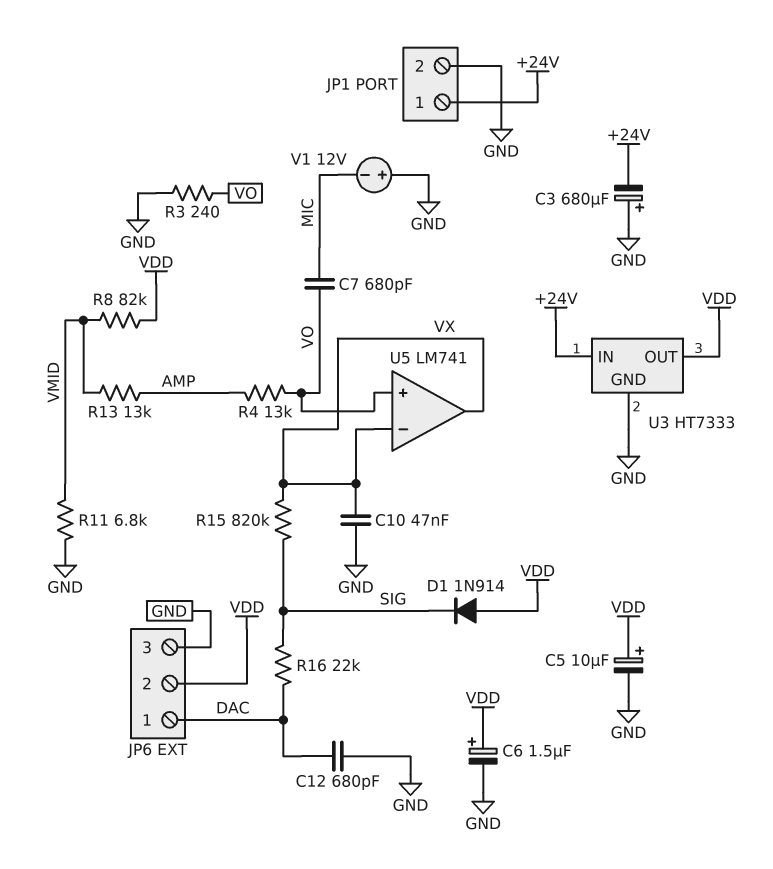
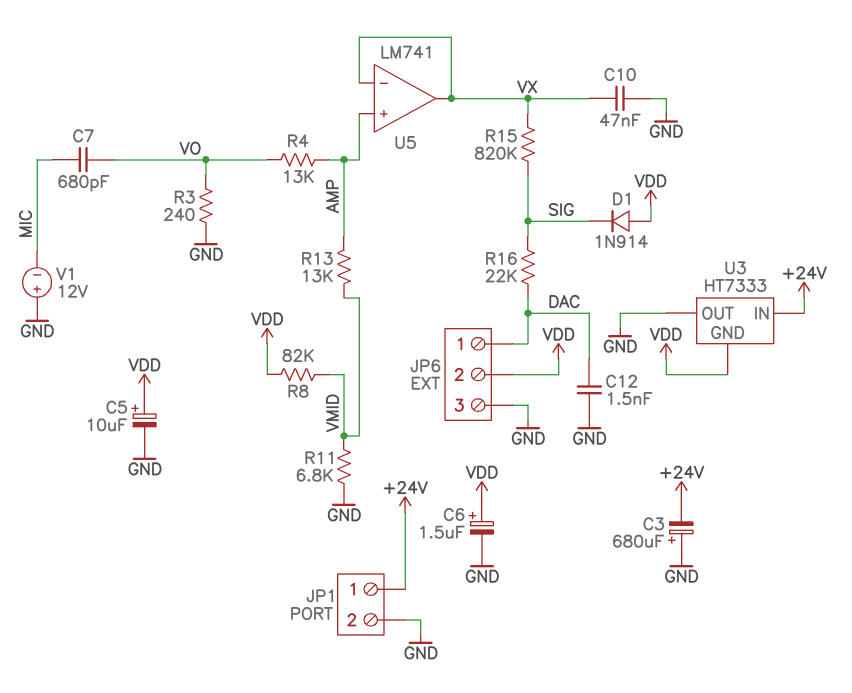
C12: 680pF (DAC, GND) -> 1.5nF (DAC, GND)
U3 pin GND: GND -> VDD
U3 pin OUT: VDD -> GND
U5 pin in+: VO -> AMP

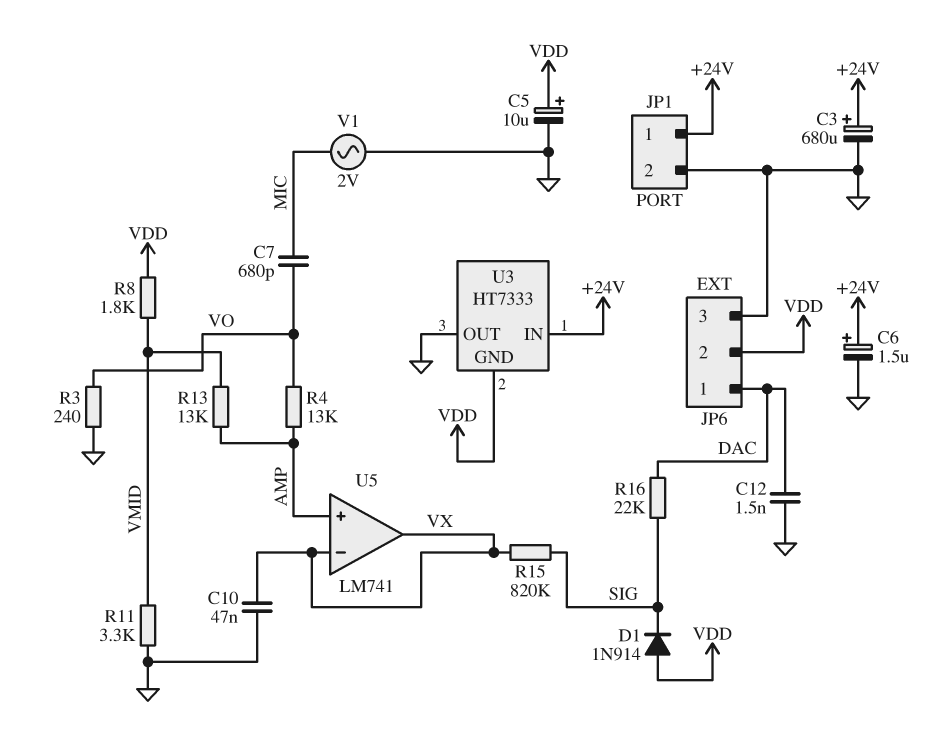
C3: 680uF (plus GND, minus +24V) -> 680uF (plus +24V, minus GND)
C6: 1.5uF (plus VDD, minus GND) -> 1.5uF (plus +24V, minus GND)
R8: 82k (VDD, VMID) -> 1.8k (VDD, VMID)
R11: 6.8k (GND, VMID) -> 3.3k (GND, VMID)
V1: 12V (plus GND, minus MIC) -> AC 2V (GND, MIC)

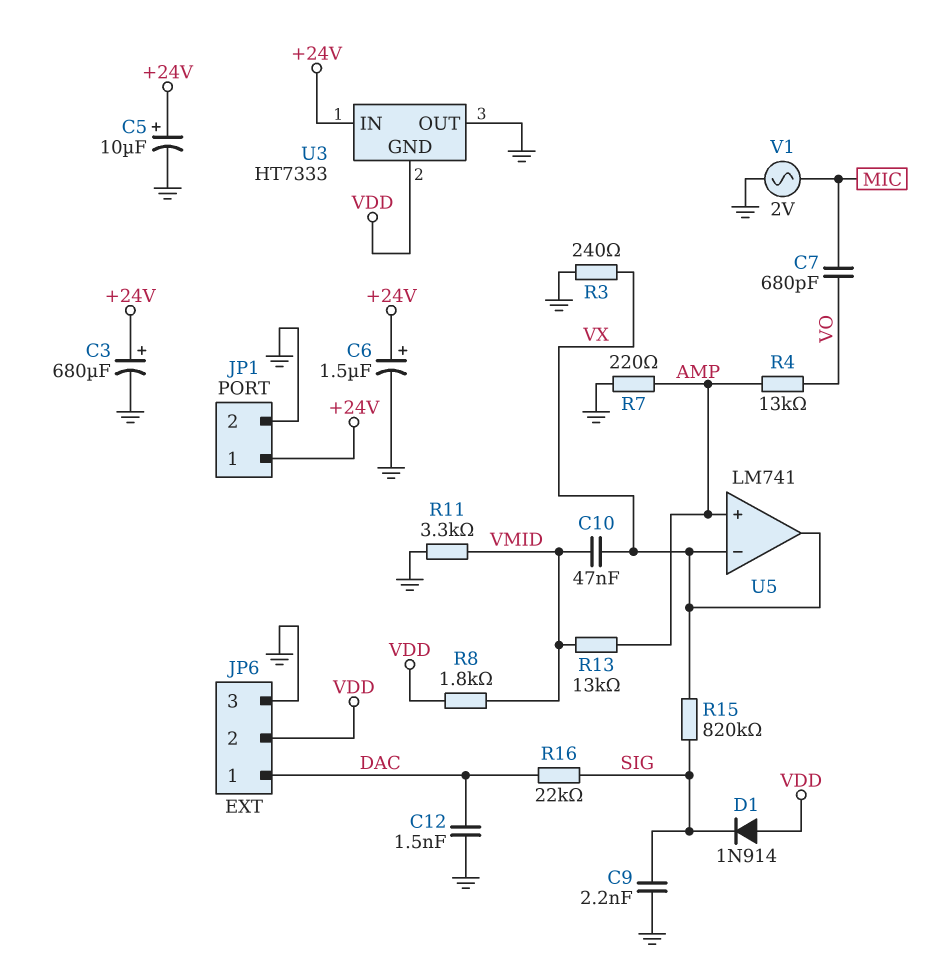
C5: 10uF (plus VDD, minus GND) -> 10uF (plus +24V, minus GND)
C9: none -> 2.2nF (GND, SIG)
C10: 47nF (GND, VX) -> 47nF (VMID, VX)
R3: 240 (GND, VO) -> 240 (GND, VX)
R7: none -> 220 (AMP, GND)

